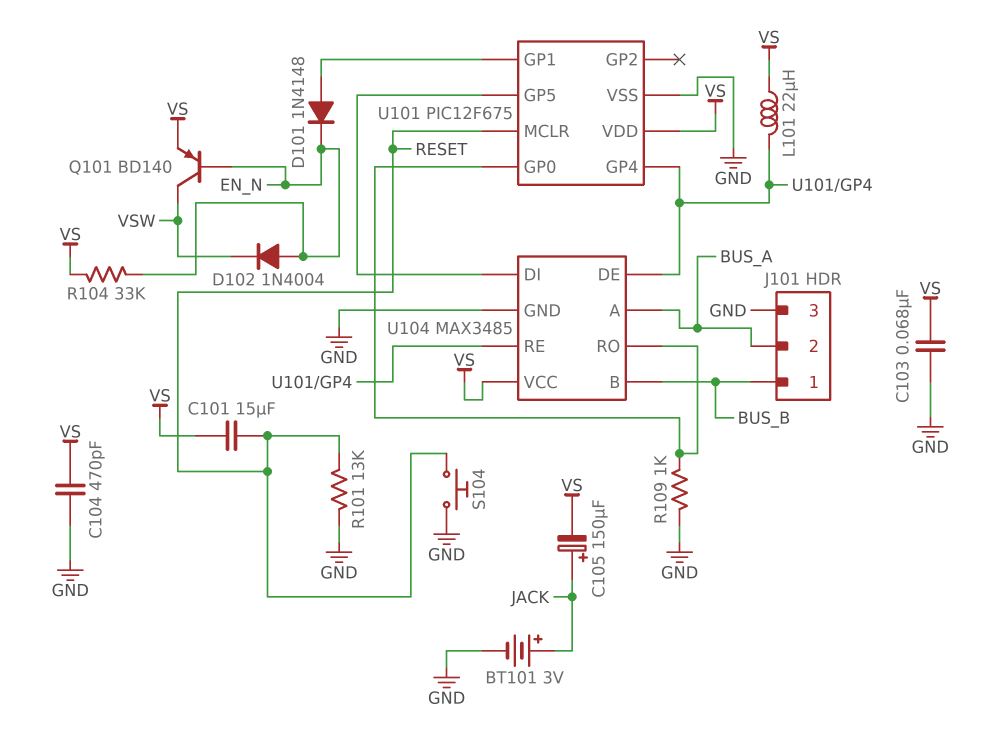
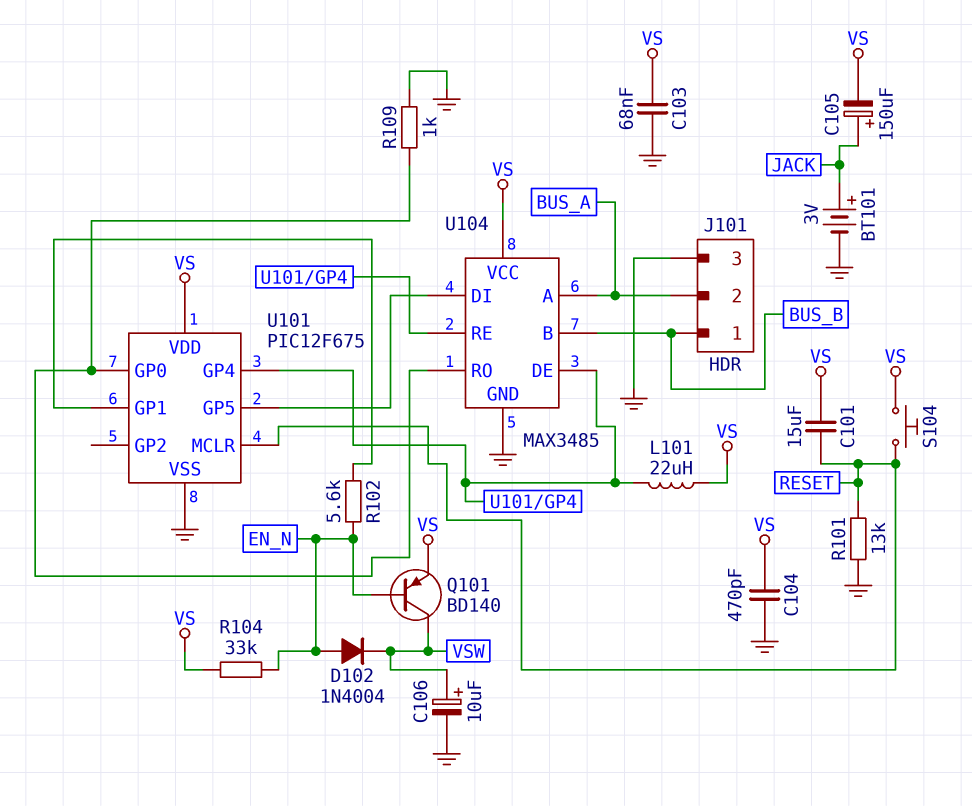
C106: none -> 10uF (plus VSW, minus GND)
D101: diode 1N4148 (A U101/GP1, K EN_N) -> none
R102: none -> 5.6k (EN_N, U101/GP1)
S104: button (GND, RESET) -> button (RESET, VS)

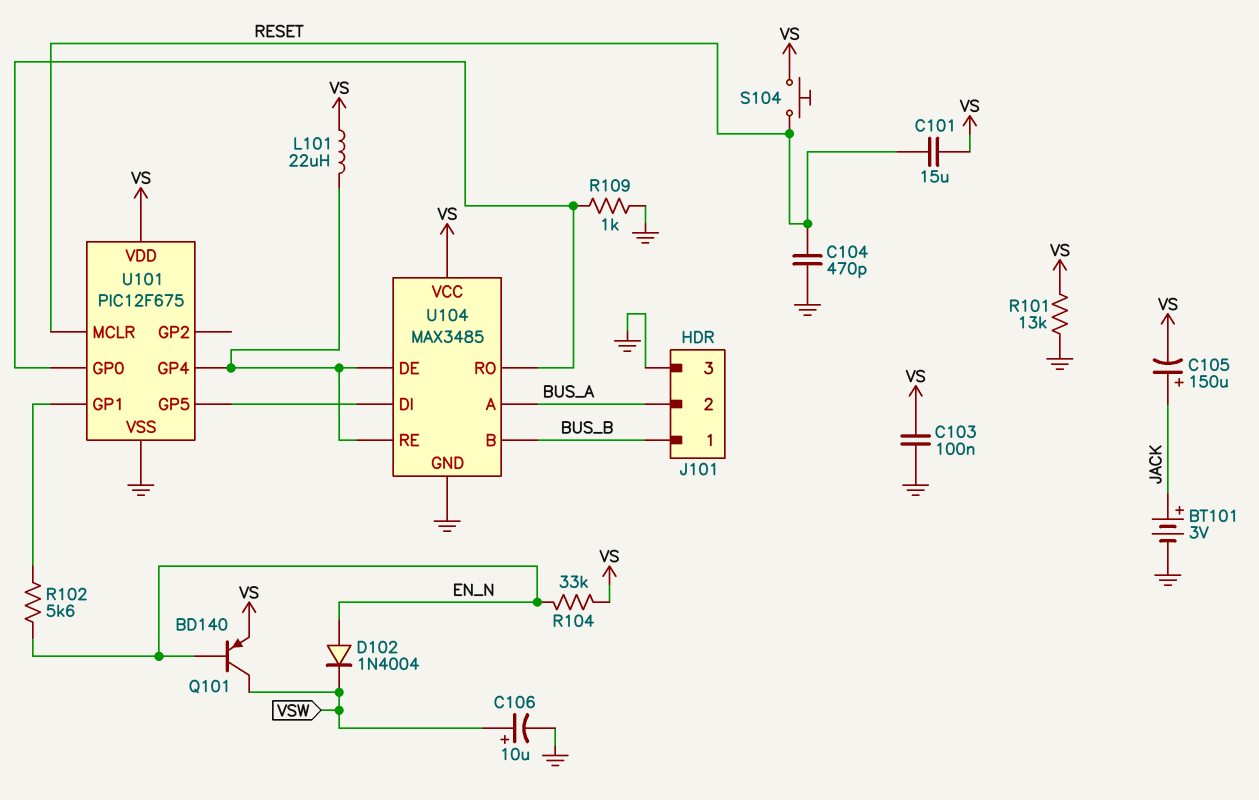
C103: 68nF (GND, VS) -> 100nF (GND, VS)
C104: 470pF (GND, VS) -> 470pF (GND, RESET)
R101: 13k (GND, RESET) -> 13k (GND, VS)

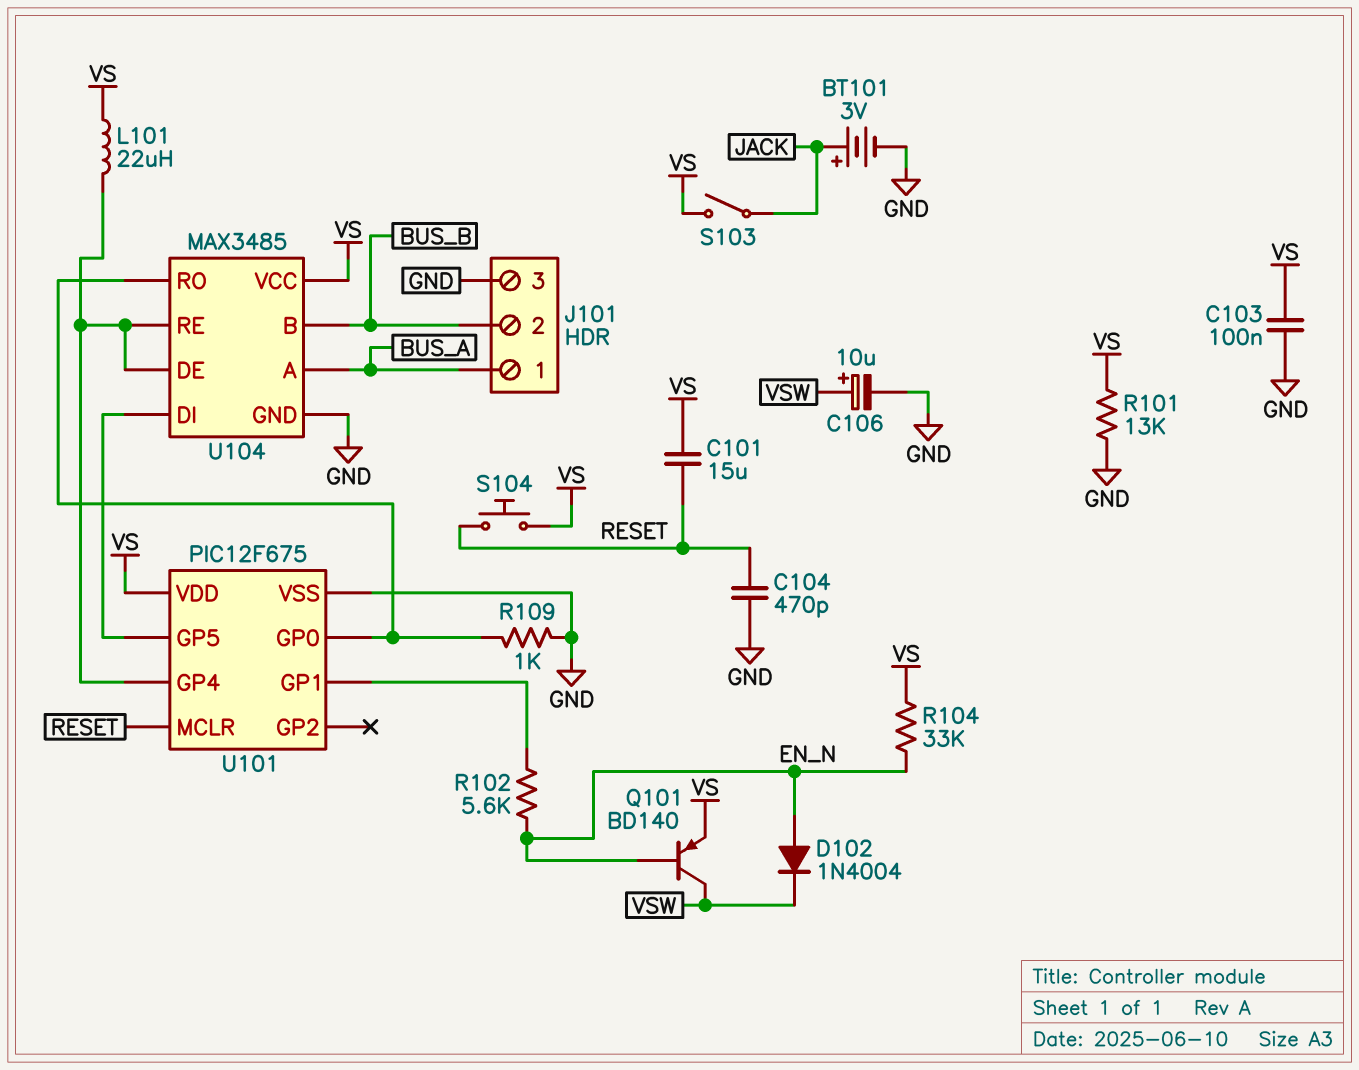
C105: 150uF (plus JACK, minus VS) -> none
J101 pin 1: BUS_B -> BUS_A
J101 pin 2: BUS_A -> BUS_B
S103: none -> switch (JACK, VS)

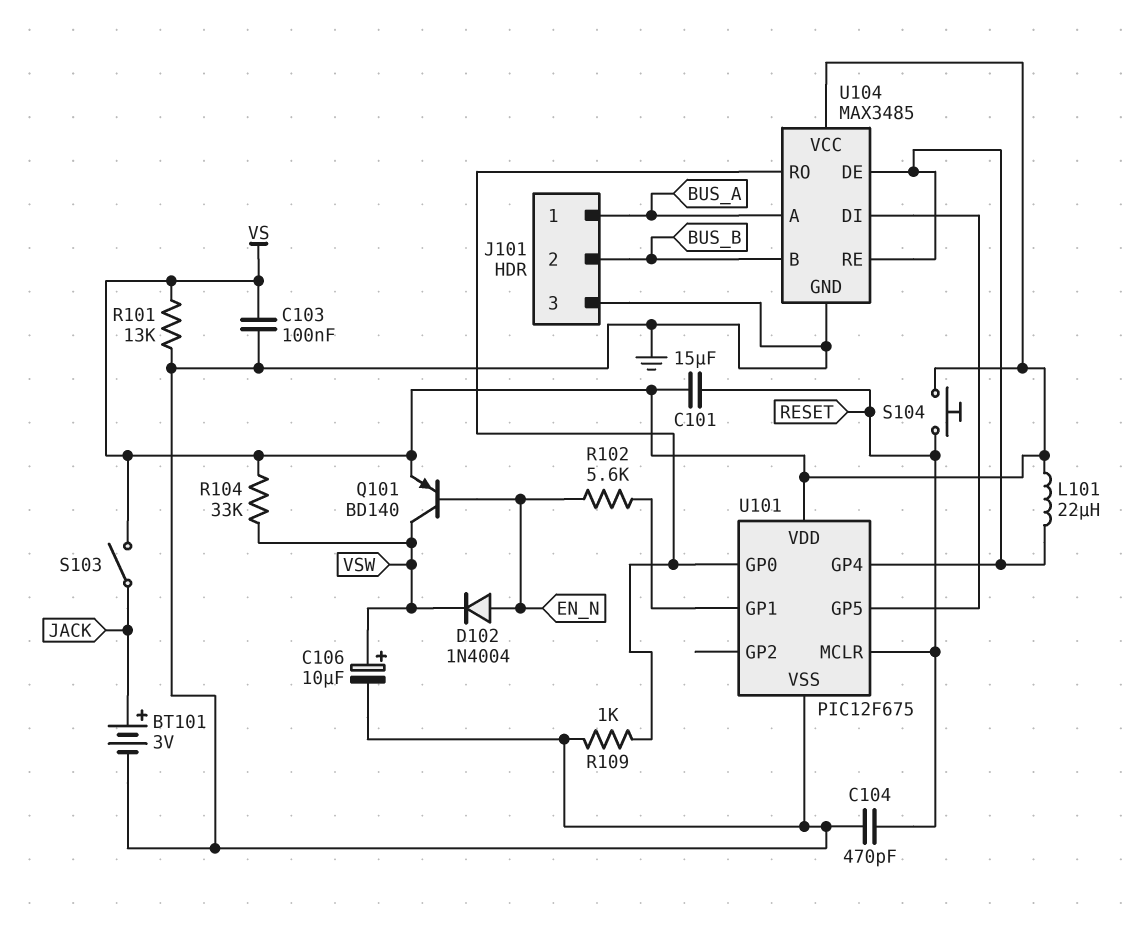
R104: 33k (EN_N, VS) -> 33k (VS, VSW)

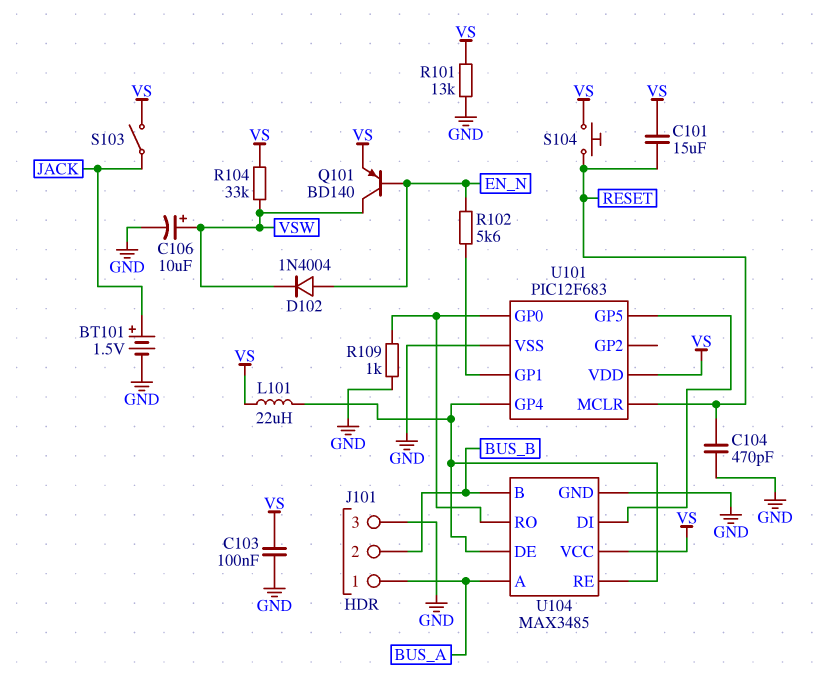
BT101: 3V (plus JACK, minus GND) -> 1.5V (plus JACK, minus GND)
U101: PIC12F675 -> PIC12F683

